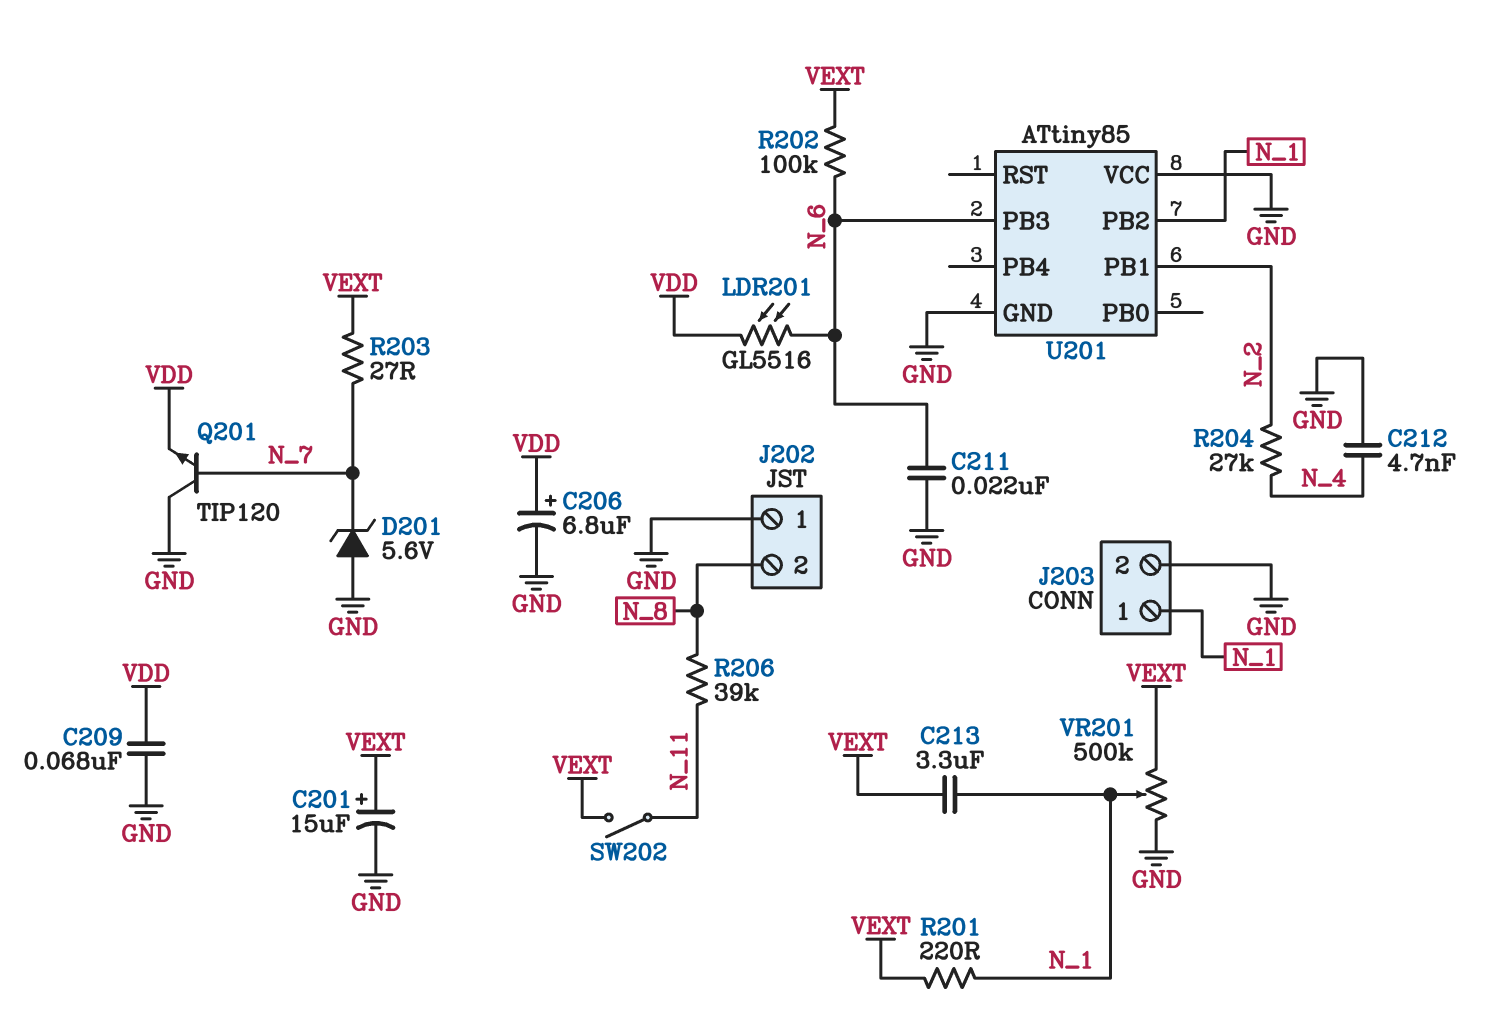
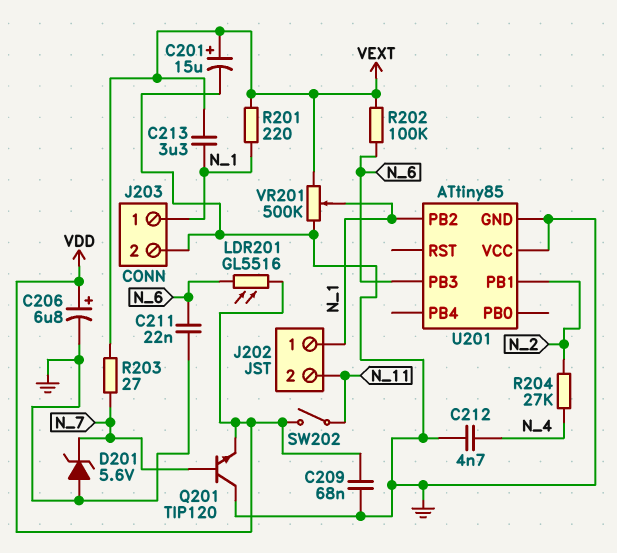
J202 pin 1: GND -> N_1
J202 pin 2: N_8 -> N_11
R206: 39k (N_8, N_11) -> none
SW202: switch (N_11, VEXT) -> switch (N_11, VDD)

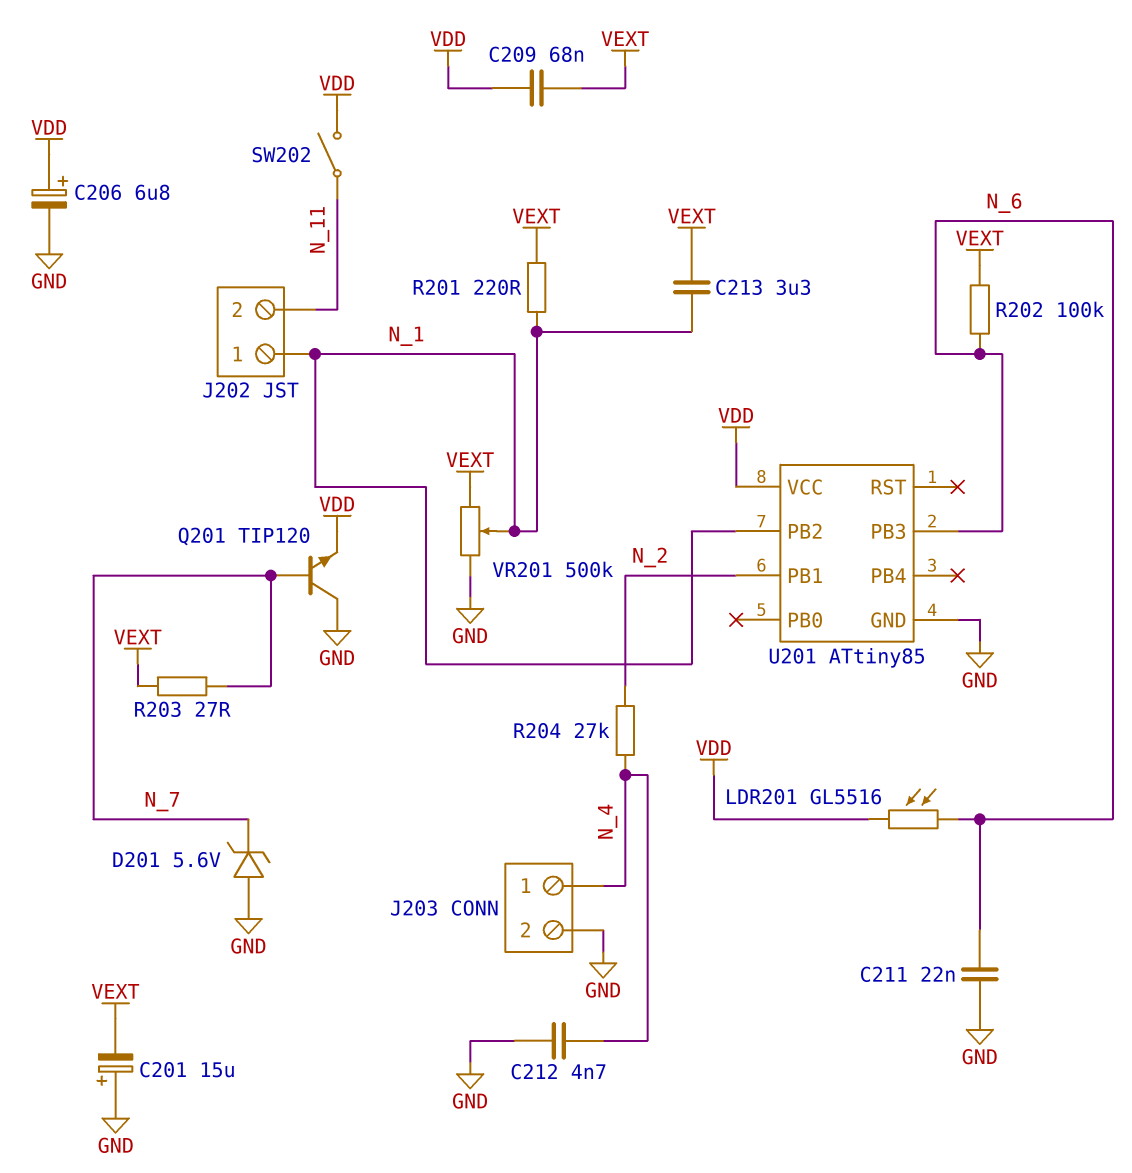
C201: 15uF (plus VEXT, minus GND) -> 15uF (plus GND, minus VEXT)
C209: 68nF (GND, VDD) -> 68nF (VDD, VEXT)
J203 pin 1: N_1 -> N_4
U201 pin VCC: GND -> VDD

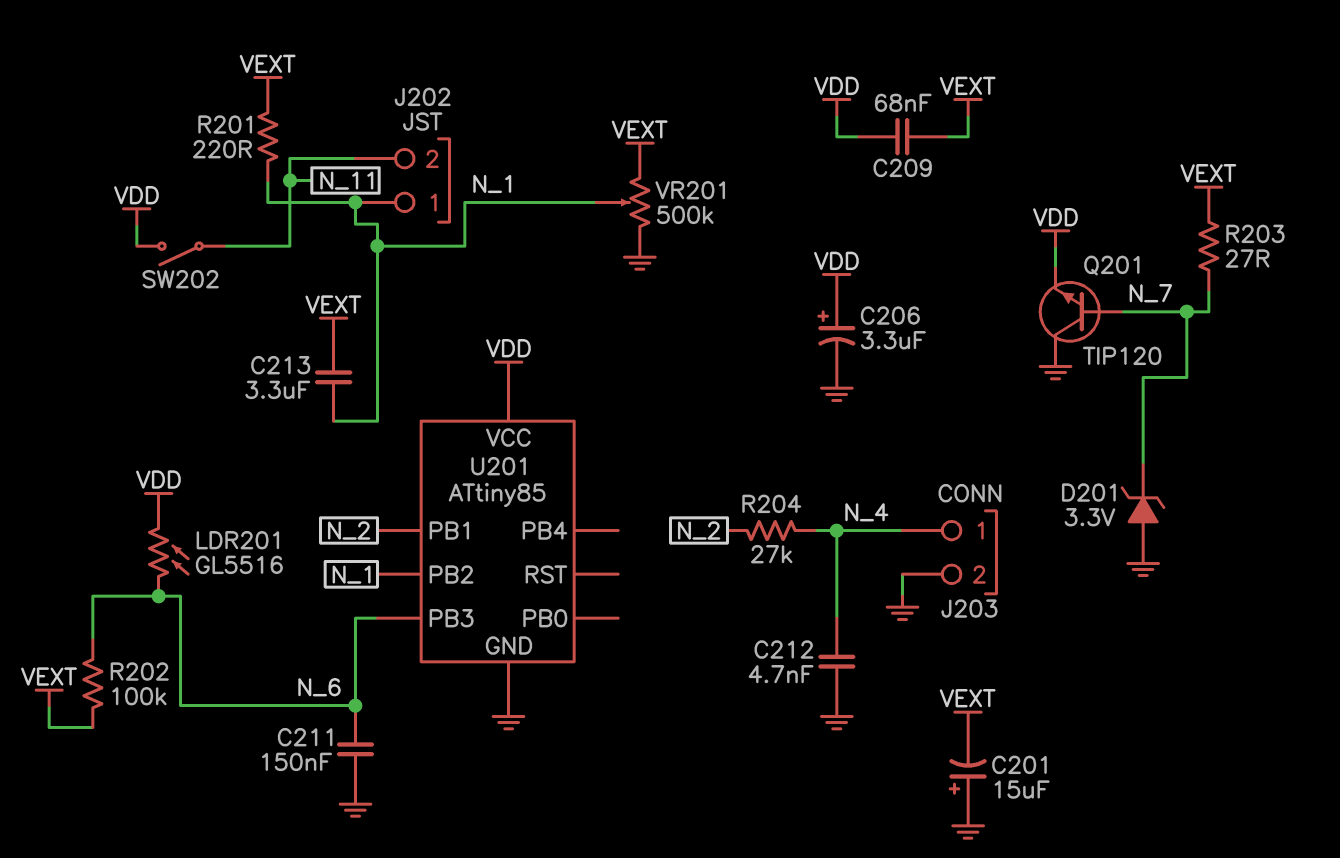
C206: 6.8uF (plus VDD, minus GND) -> 3.3uF (plus VDD, minus GND)
C211: 22nF (GND, N_6) -> 150nF (GND, N_6)
D201: zener 5.6V (A GND, K N_7) -> zener 3.3V (A GND, K N_7)

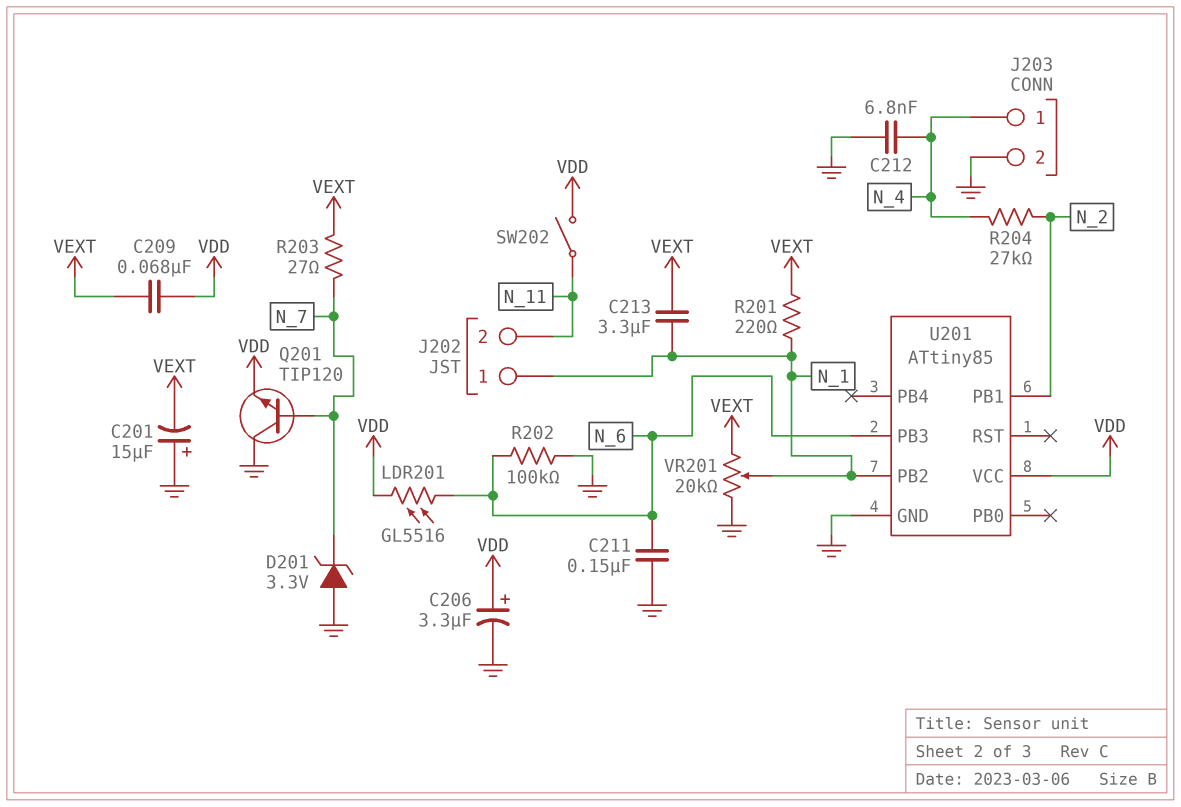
C212: 4.7nF (GND, N_4) -> 6.8nF (GND, N_4)
R202: 100k (N_6, VEXT) -> 100k (GND, N_6)
VR201: 500k (GND, VEXT, wiper N_1) -> 20k (GND, VEXT, wiper N_1)

